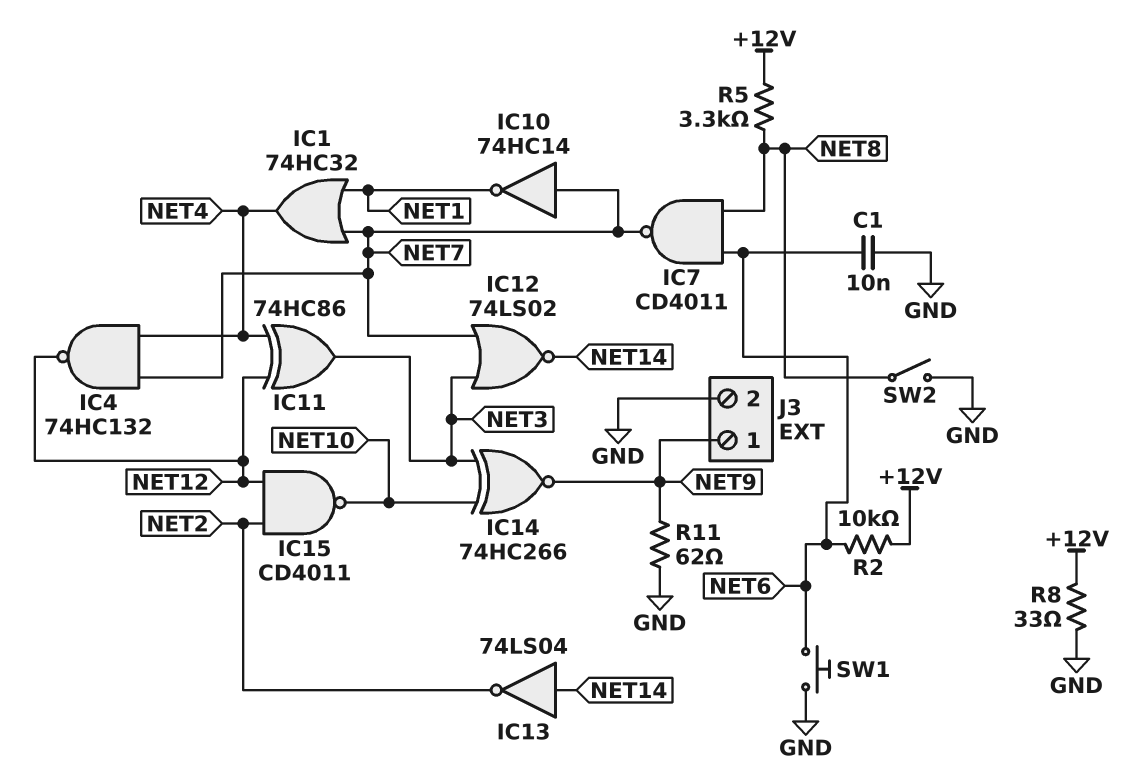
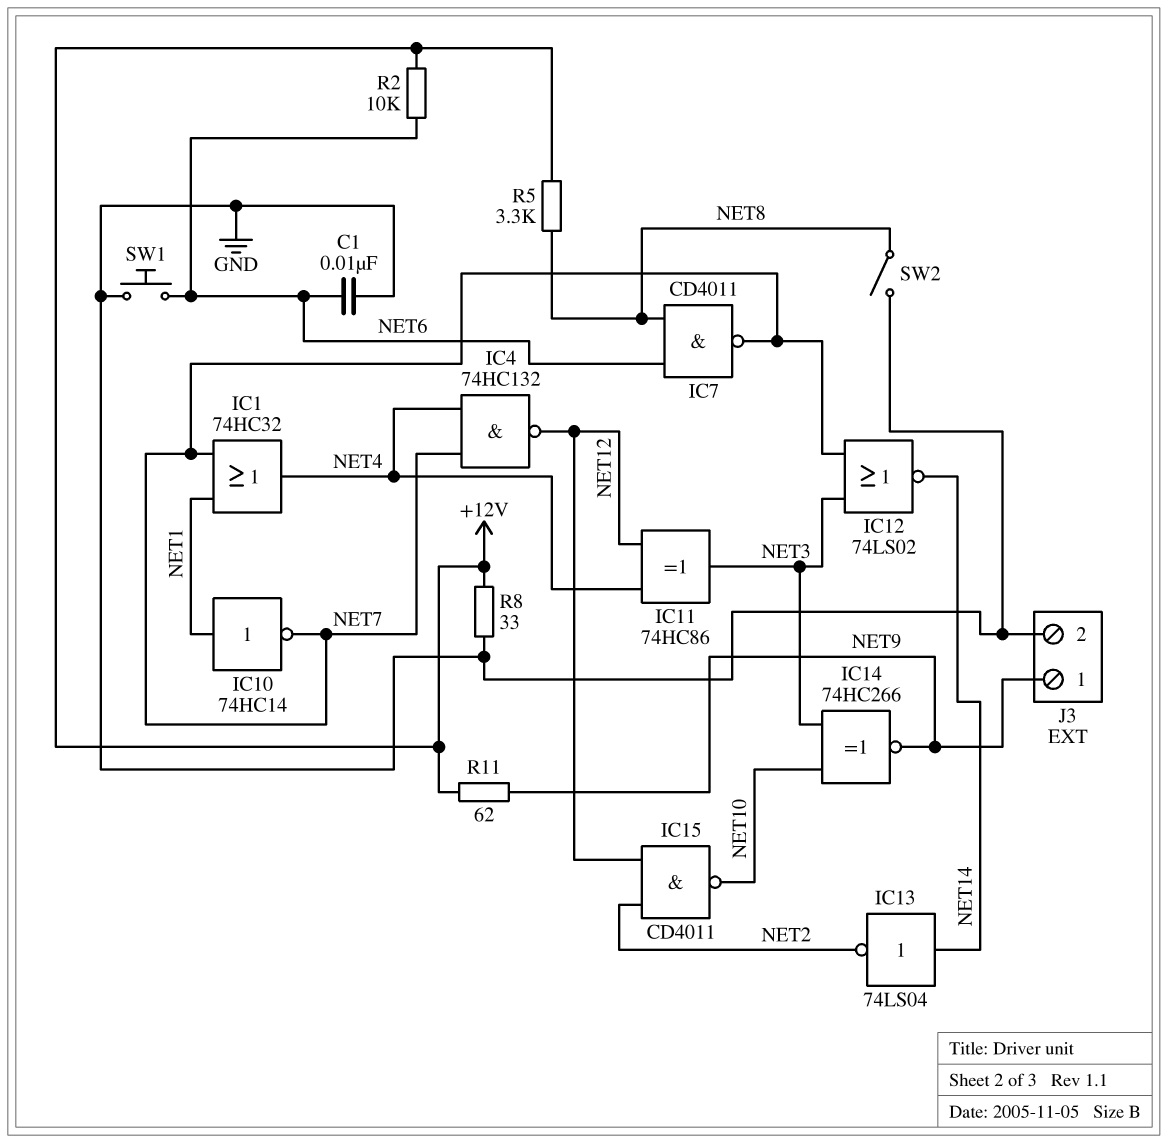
IC10: NOT 74HC14 (in NET7, out NET1) -> NOT 74HC14 (in NET1, out NET7)
R11: 62 (GND, NET9) -> 62 (+12V, NET9)

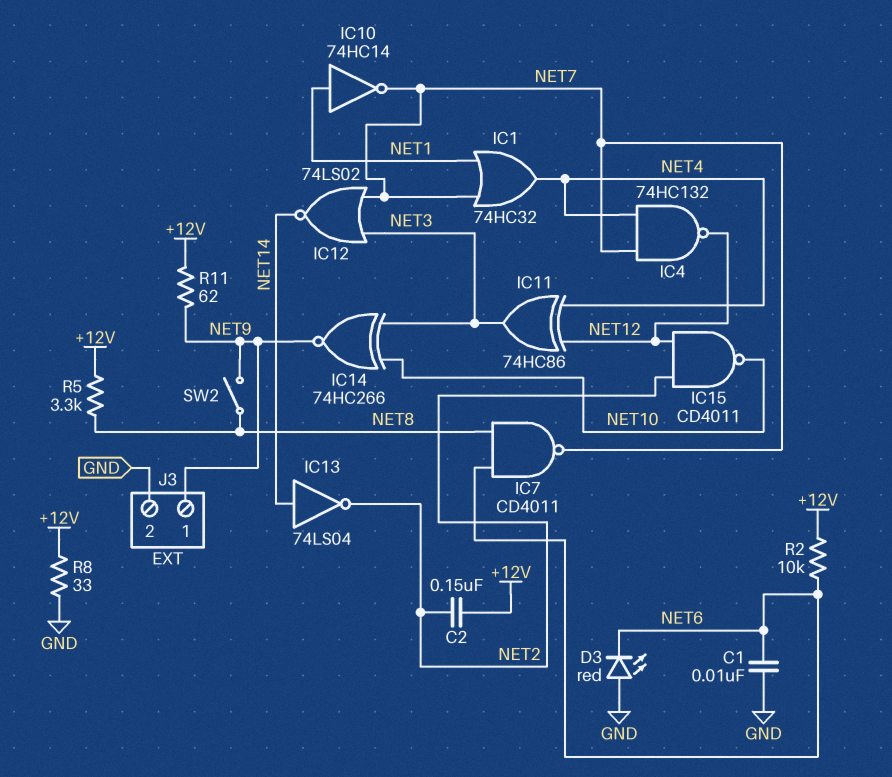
C2: none -> 150nF (+12V, NET2)
D3: none -> LED red (A GND, K NET6)
SW1: button (GND, NET6) -> none
SW2: switch (GND, NET8) -> switch (NET8, NET9)

